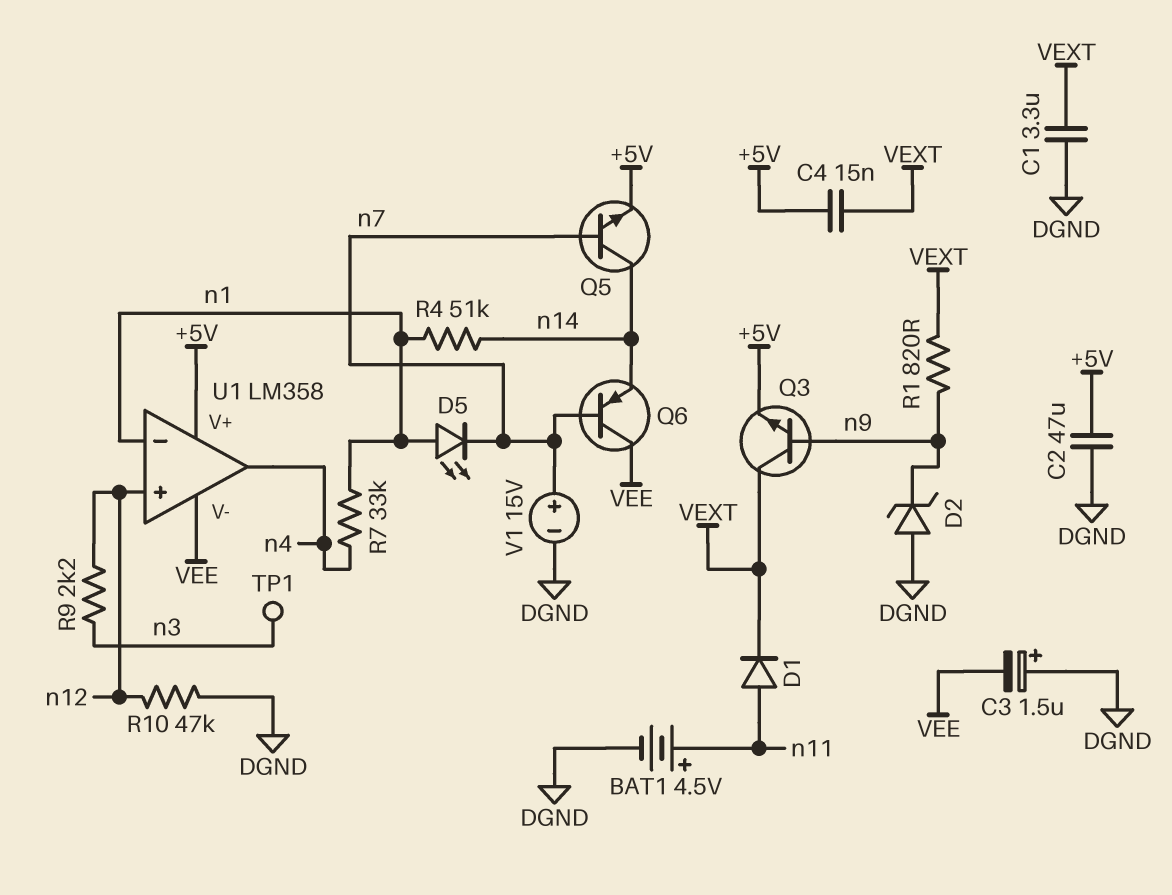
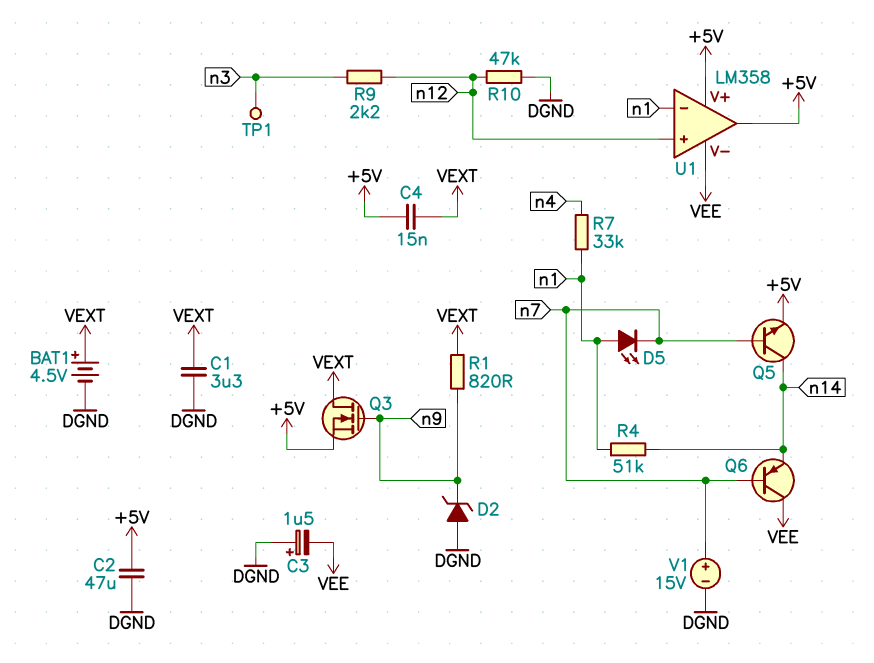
BAT1: 4.5V (plus n11, minus DGND) -> 4.5V (plus VEXT, minus DGND)
D1: diode (A n11, K VEXT) -> none
Q3: NPN (B n9, C VEXT, E +5V) -> NMOS (G n9, D VEXT, S +5V)
U1 pin out: n4 -> +5V

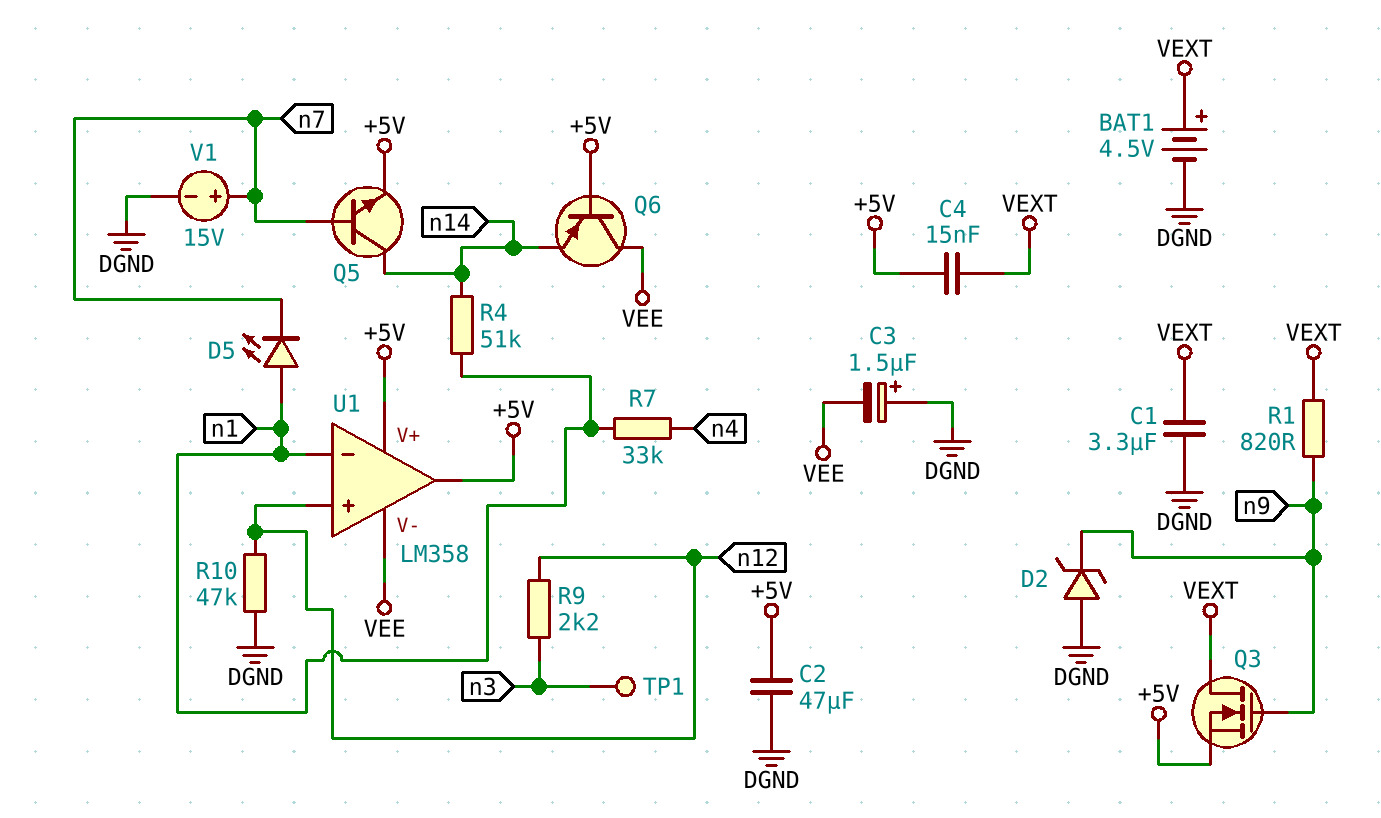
Q6: PNP (B n7, C VEE, E n14) -> PNP (B +5V, C VEE, E n14)

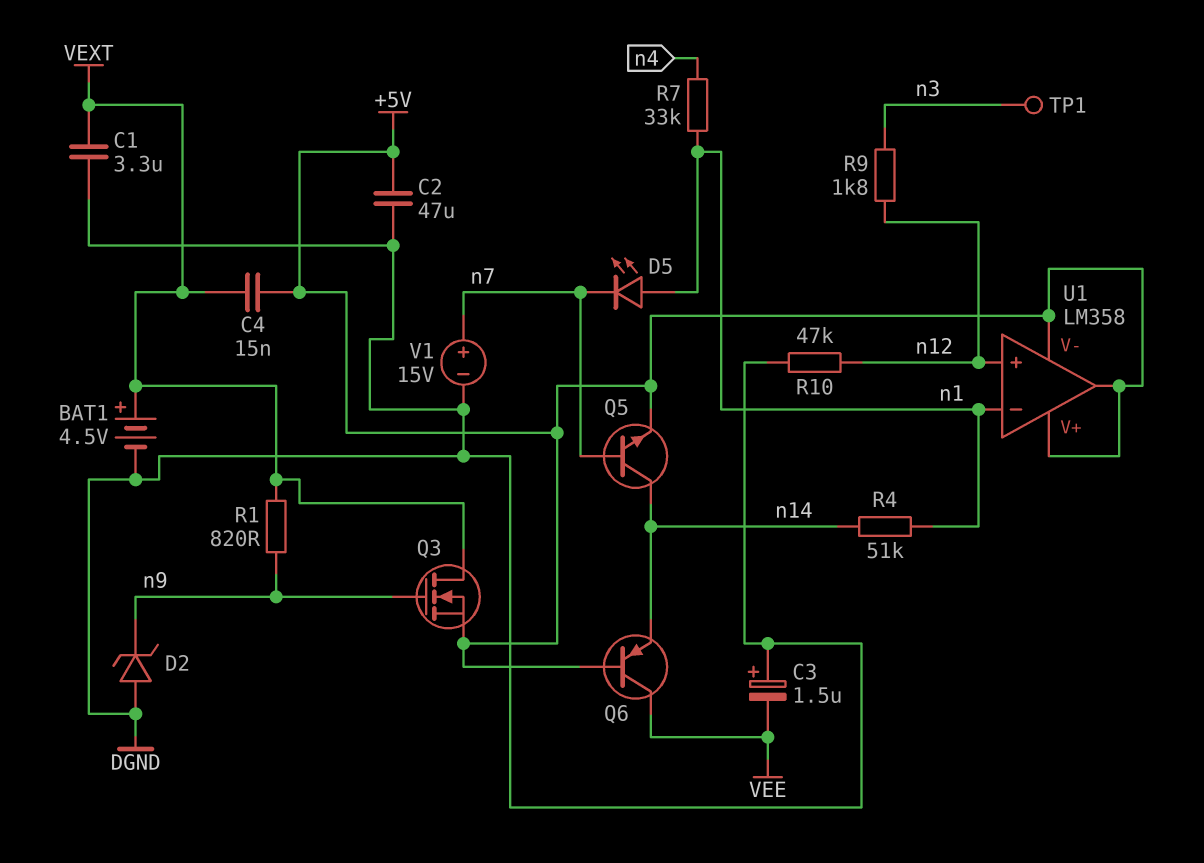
R9: 2.2k (n3, n12) -> 1.8k (n3, n12)
U1 pin V-: VEE -> +5V

